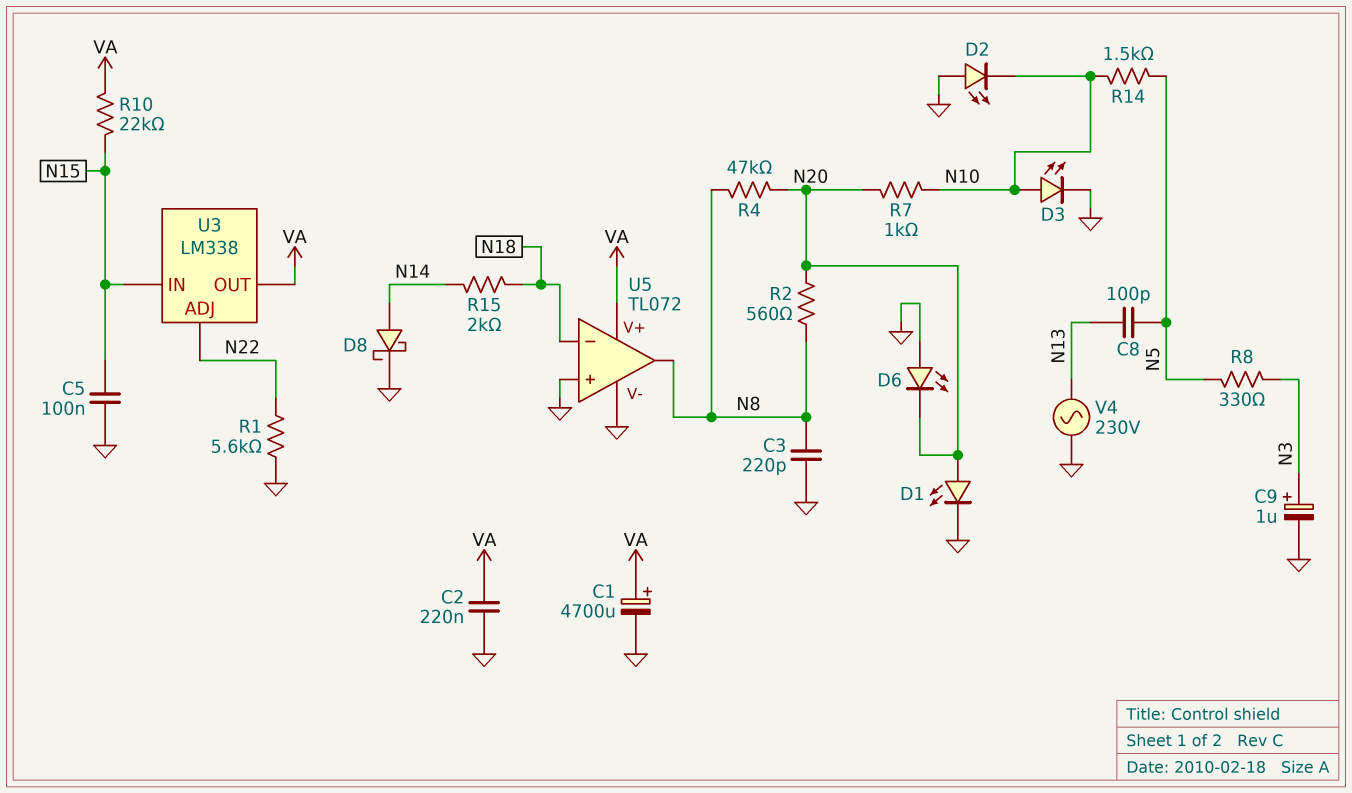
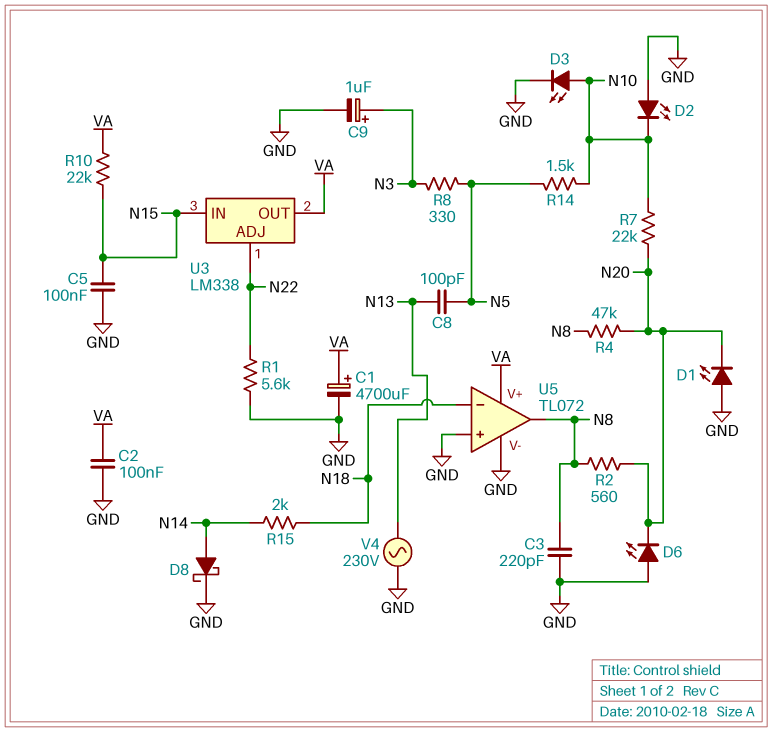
C2: 220nF (GND, VA) -> 100nF (GND, VA)
D1: LED (A N20, K GND) -> LED (A GND, K N20)
R7: 1k (N10, N20) -> 22k (N10, N20)

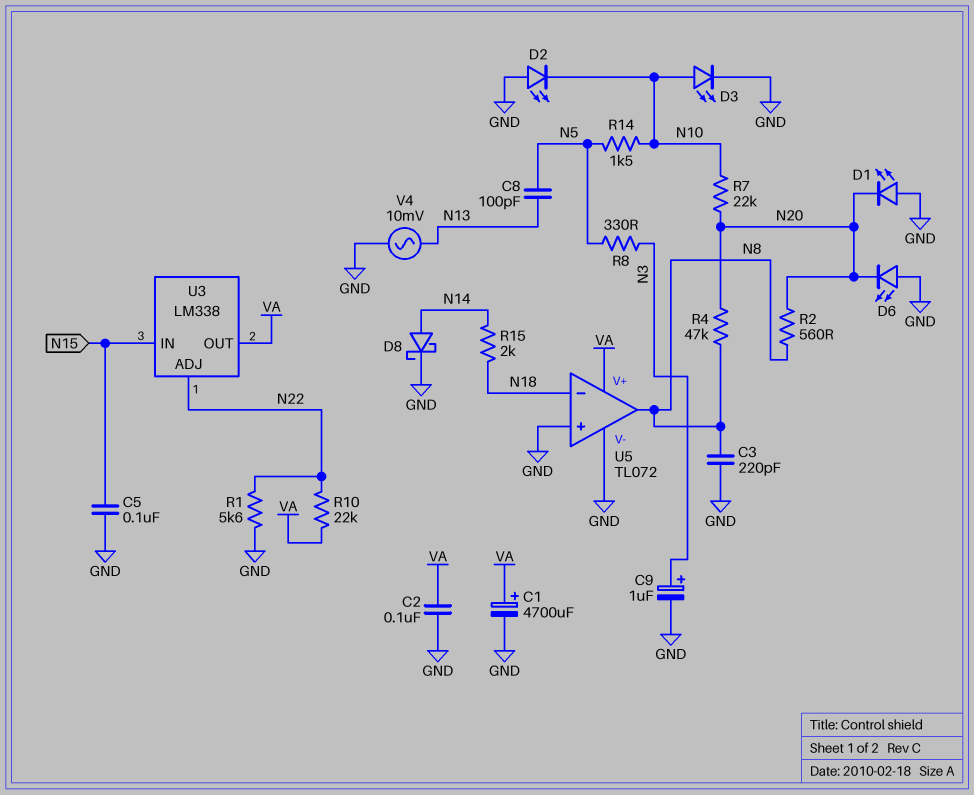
R10: 22k (N15, VA) -> 22k (N22, VA)
V4: AC 230V (GND, N13) -> AC 10mV (GND, N13)

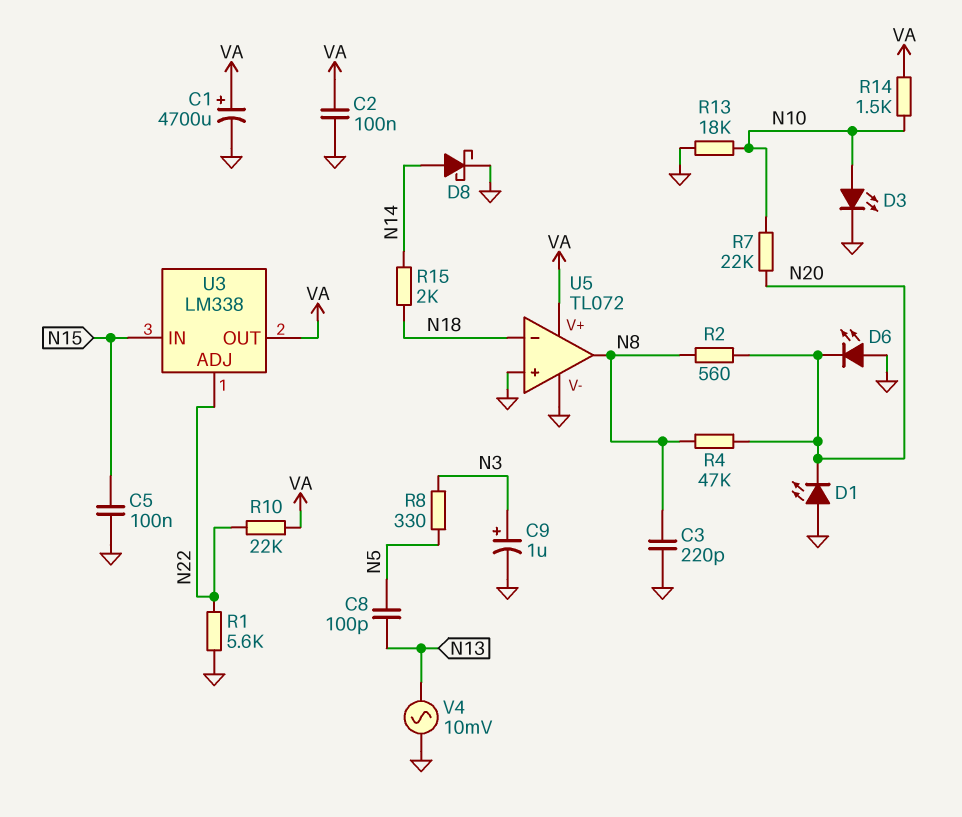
D2: LED (A GND, K N10) -> none
R13: none -> 18k (GND, N10)
R14: 1.5k (N5, N10) -> 1.5k (N10, VA)

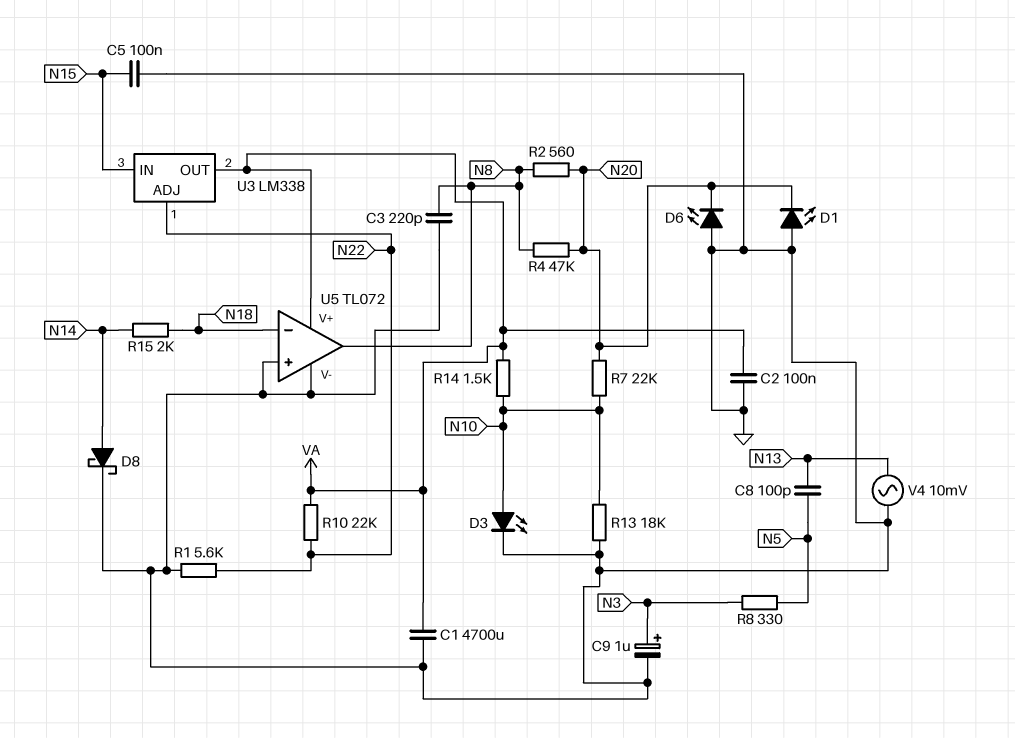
C1: 4700uF (plus VA, minus GND) -> 4700uF (GND, VA)

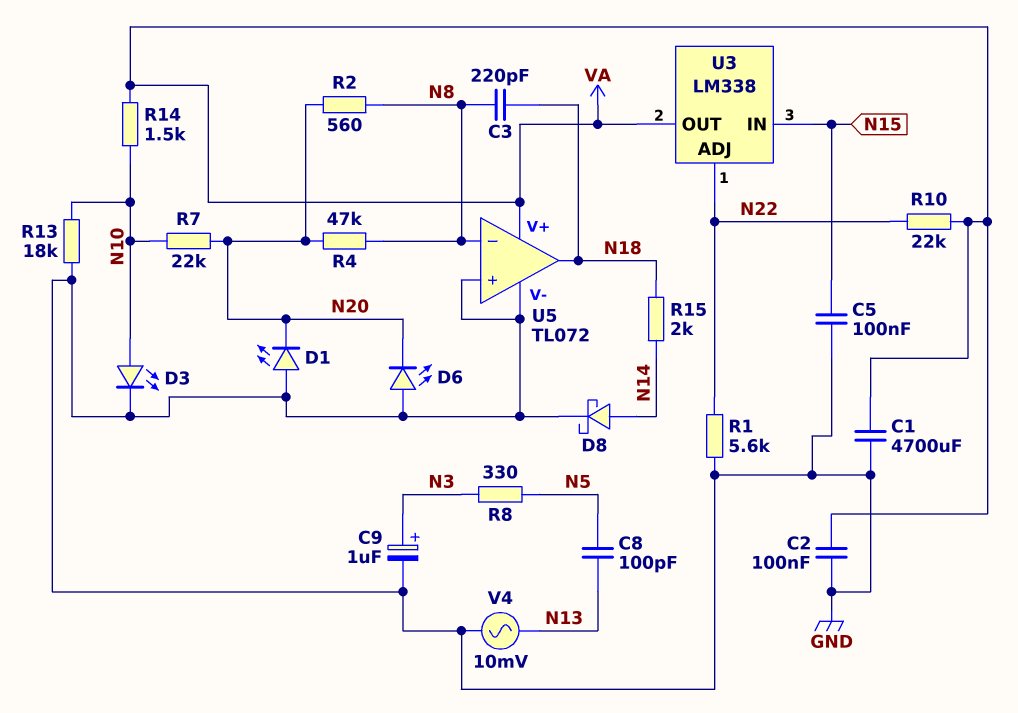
C3: 220pF (GND, N8) -> 220pF (N8, N18)
U5 pin in-: N18 -> N8
U5 pin out: N8 -> N18

